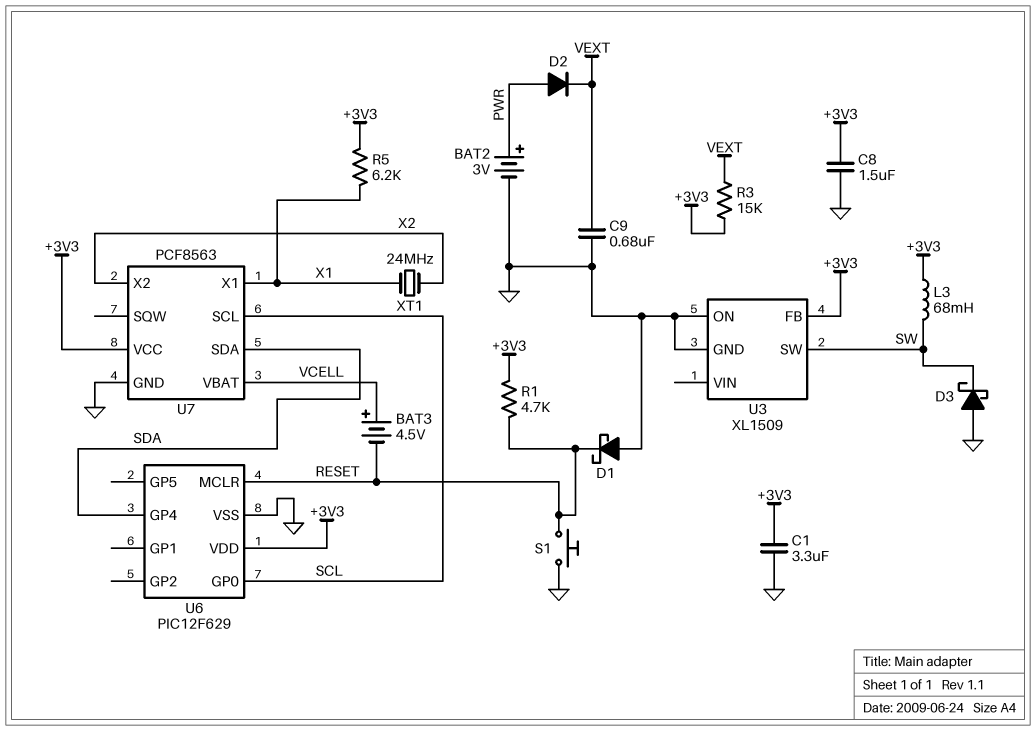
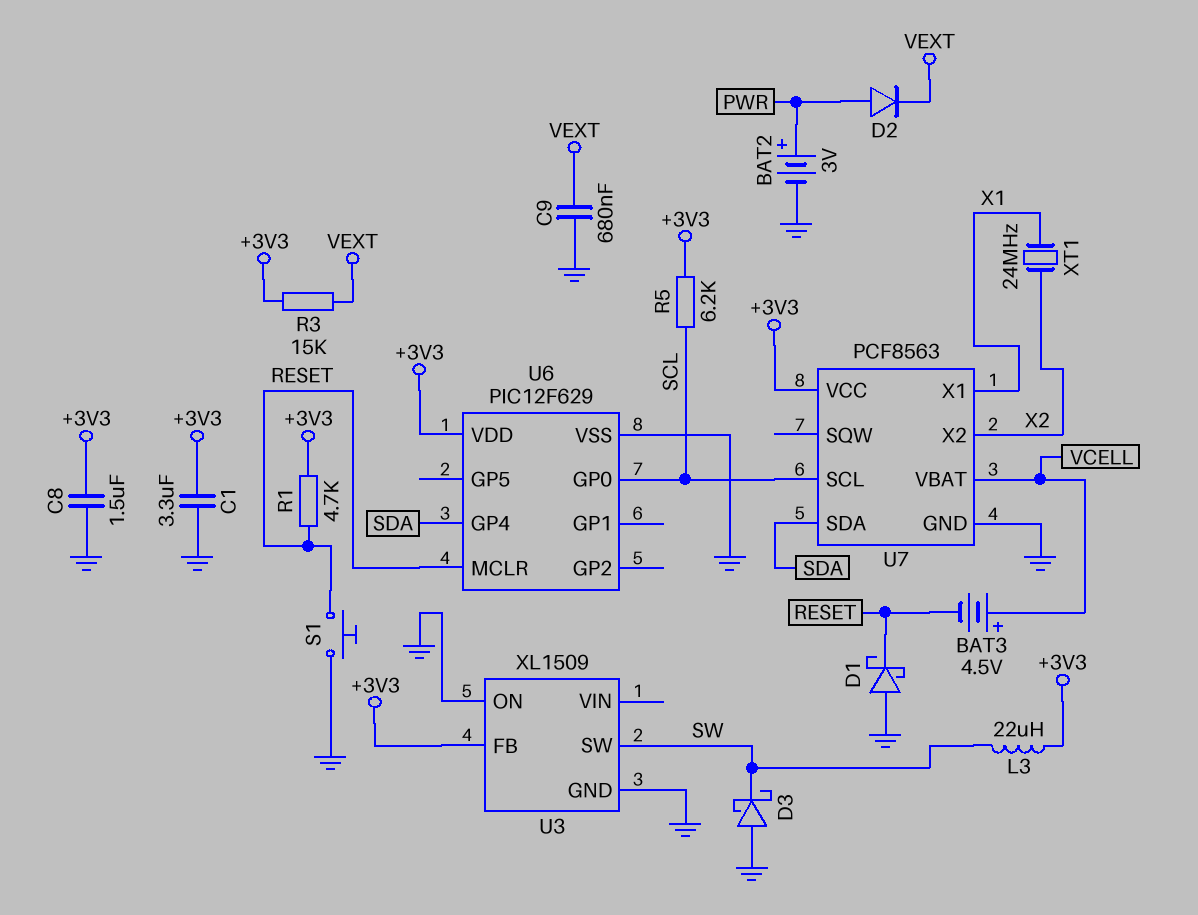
L3: 68mH (+3V3, SW) -> 22uH (+3V3, SW)
R5: 6.2k (+3V3, X1) -> 6.2k (+3V3, SCL)

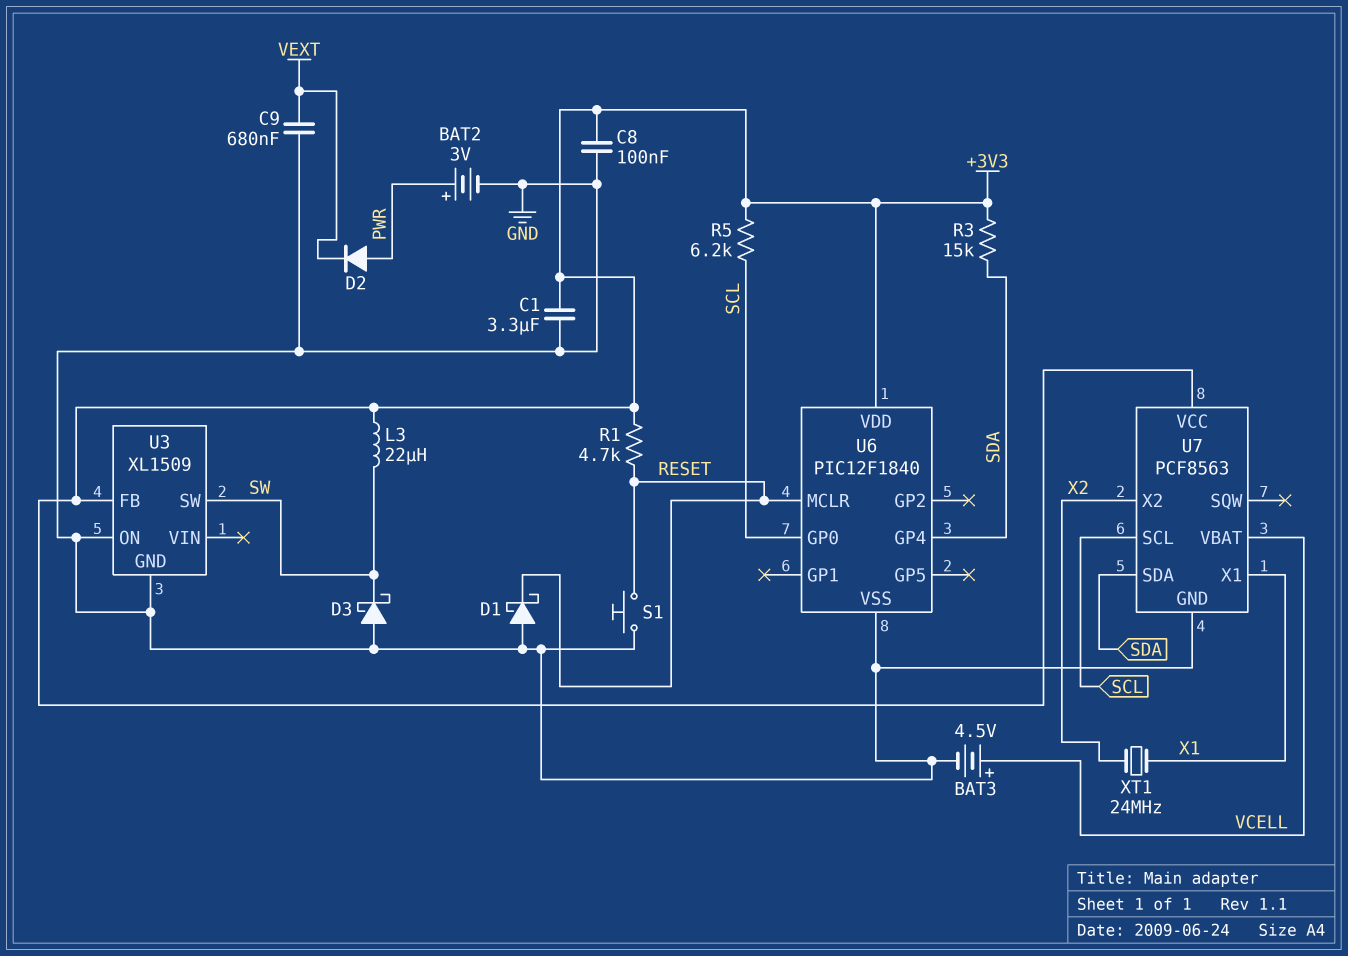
BAT3: 4.5V (plus VCELL, minus RESET) -> 4.5V (plus VCELL, minus GND)
C8: 1.5uF (+3V3, GND) -> 100nF (+3V3, GND)
R3: 15k (+3V3, VEXT) -> 15k (+3V3, SDA)
U6: PIC12F629 -> PIC12F1840

